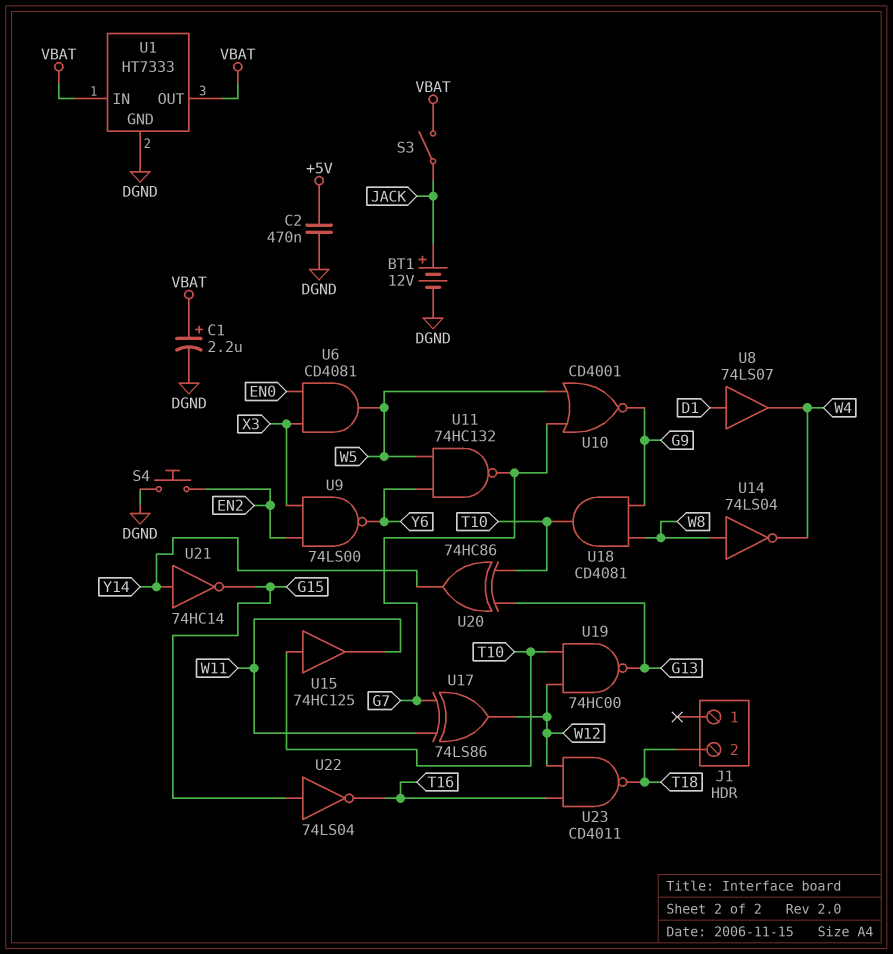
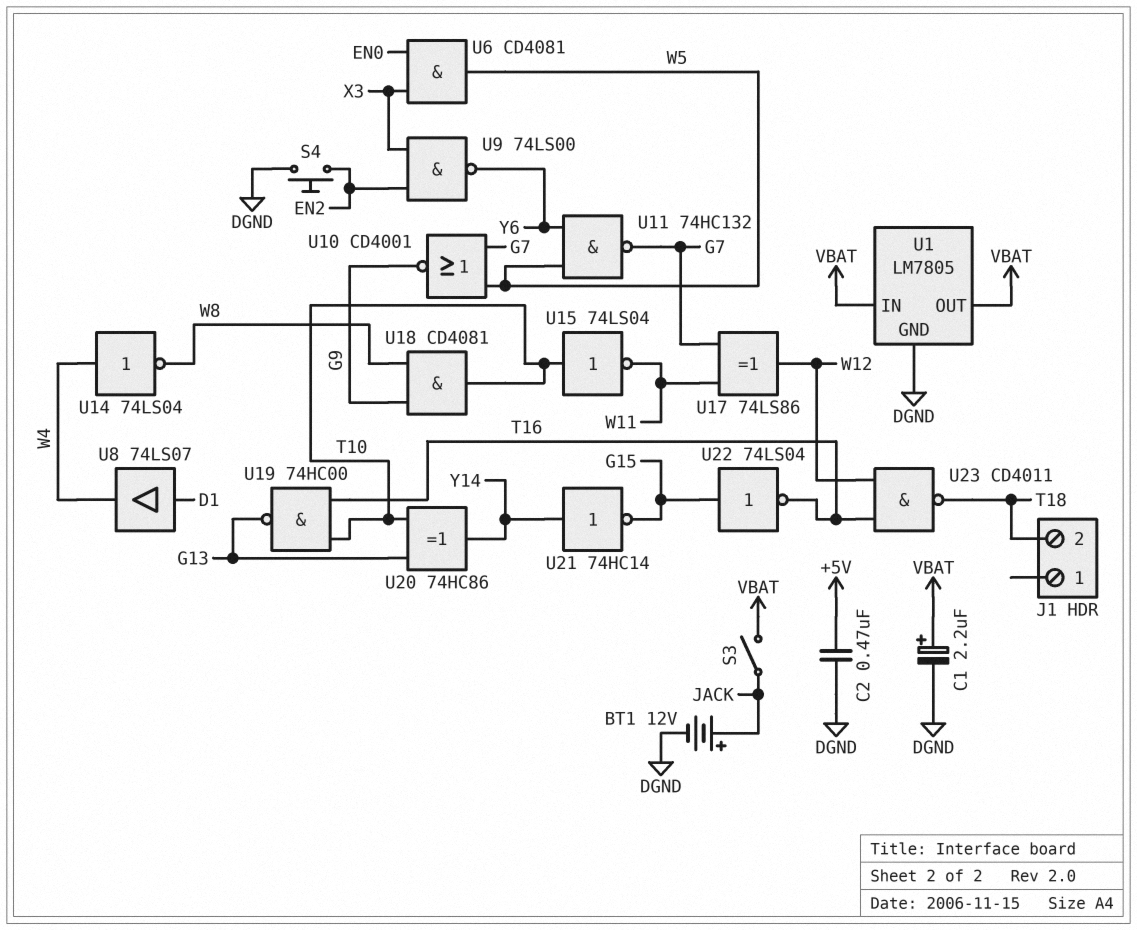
U1: HT7333 -> LM7805
U14: NOT 74LS04 (in W8, out W4) -> NOT 74LS04 (in W4, out W8)
U15: buffer 74HC125 (in T10, out W11) -> NOT 74LS04 (in T10, out W11)
U19: NAND 74HC00 (in T10, in W12, out G13) -> NAND 74HC00 (in T10, in T16, out G13)

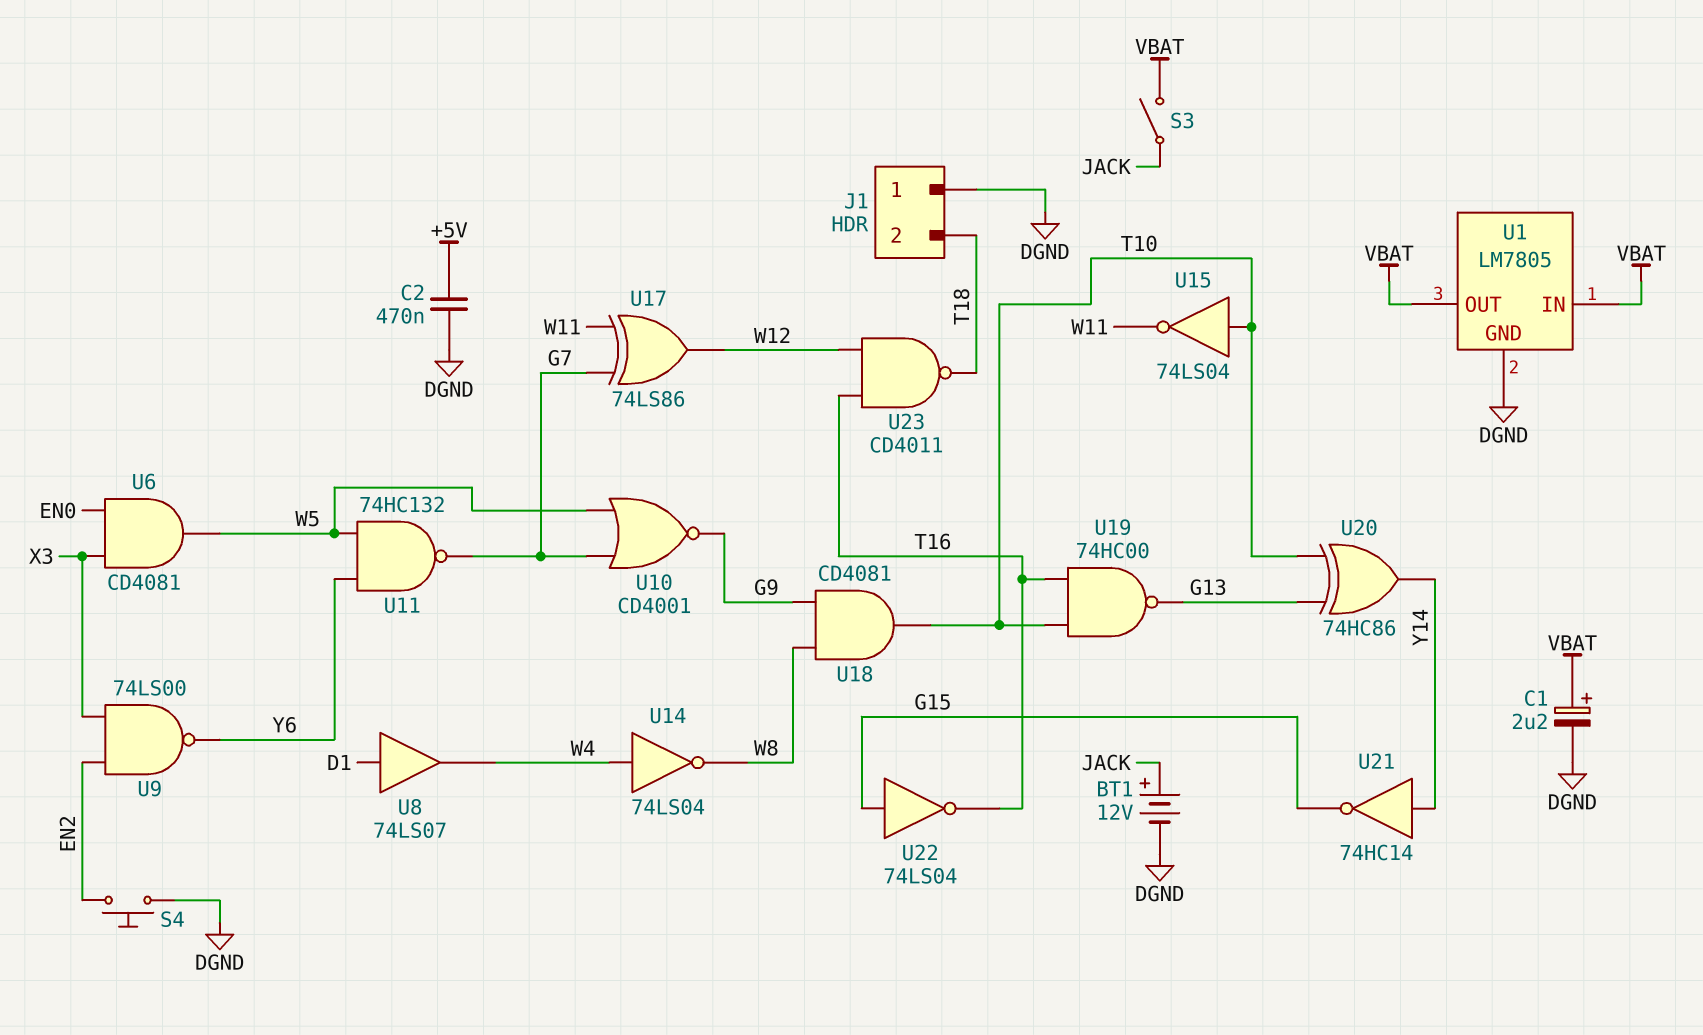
J1 pin 1: none -> DGND

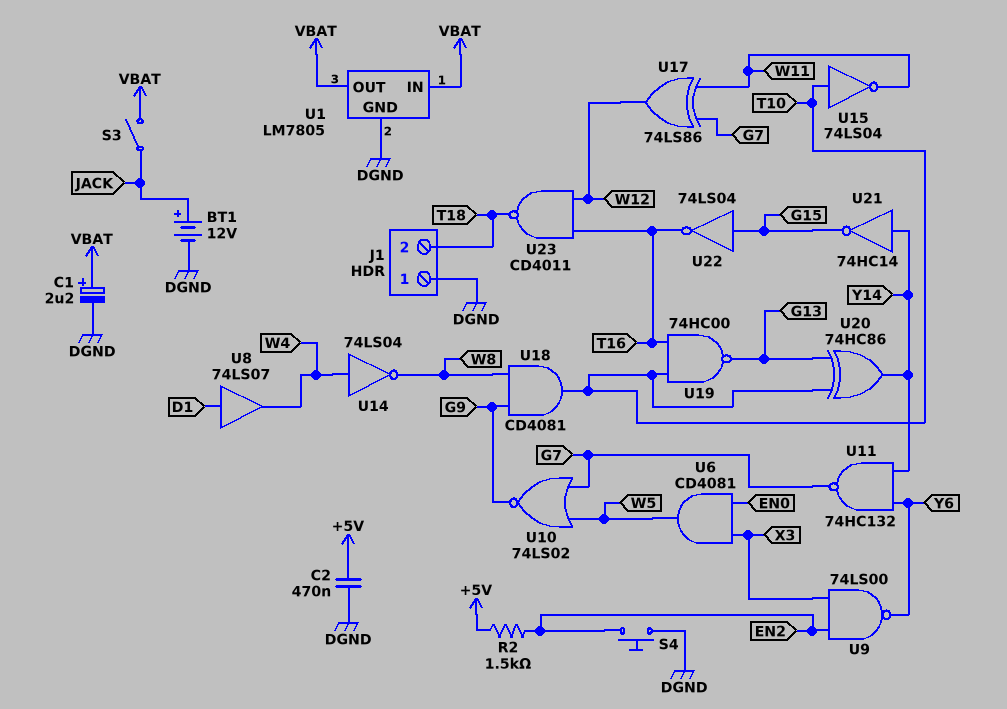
R2: none -> 1.5k (+5V, EN2)
U10: NOR CD4001 (in G7, in W5, out G9) -> NOR 74LS02 (in G7, in W5, out G9)
U11: NAND 74HC132 (in W5, in Y6, out G7) -> NAND 74HC132 (in Y6, in Y14, out G7)

